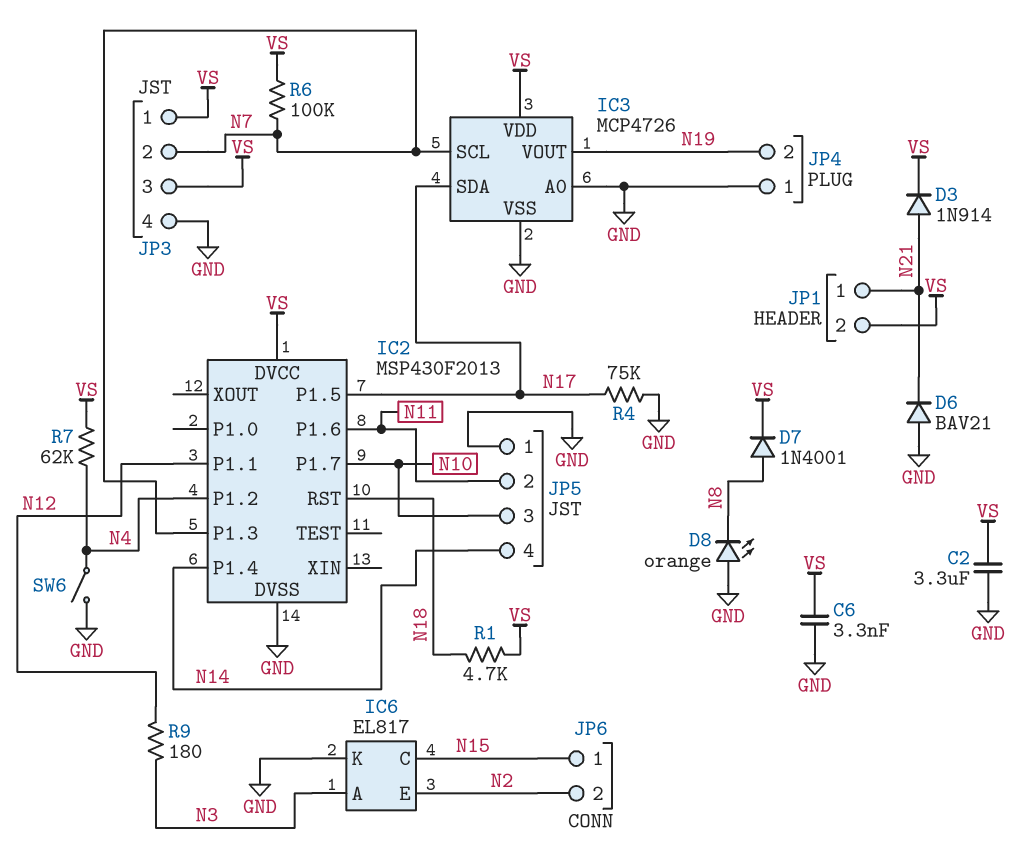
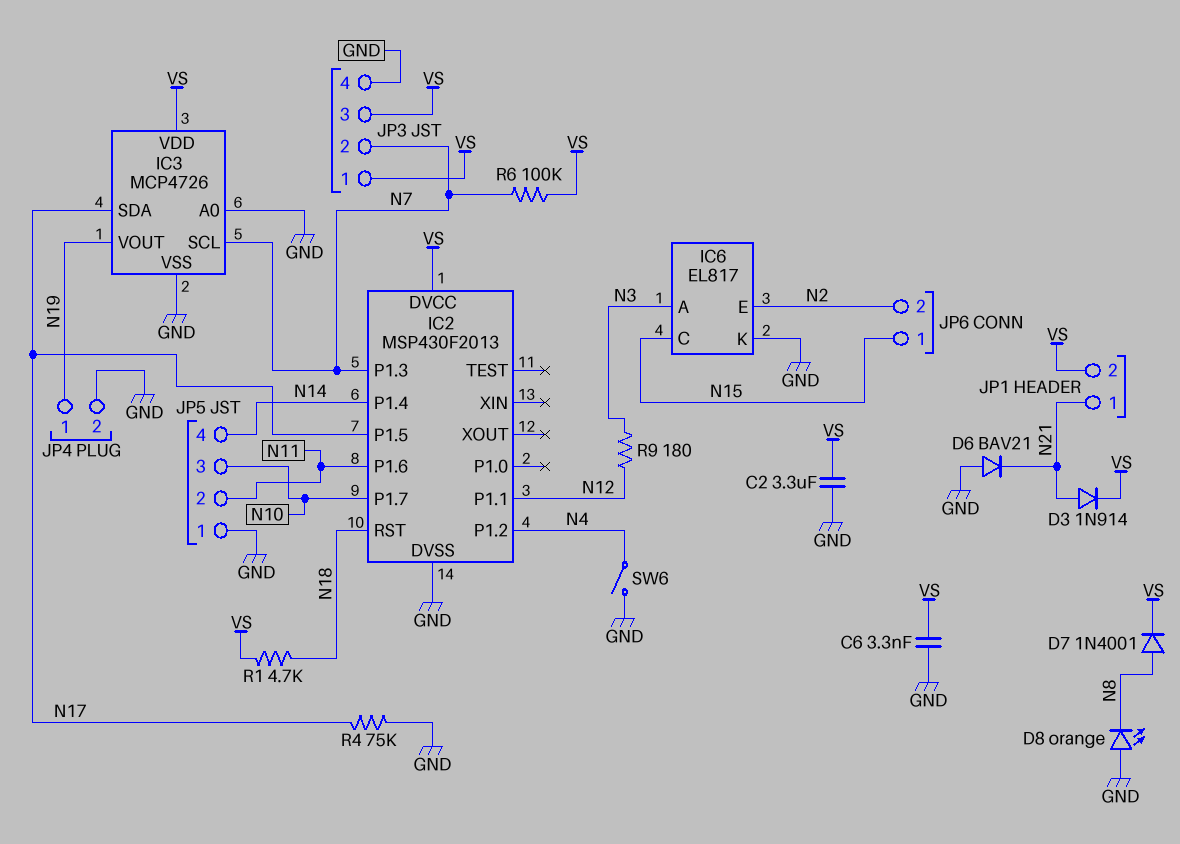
JP4 pin 1: GND -> N19
JP4 pin 2: N19 -> GND
R7: 62k (N4, VS) -> none

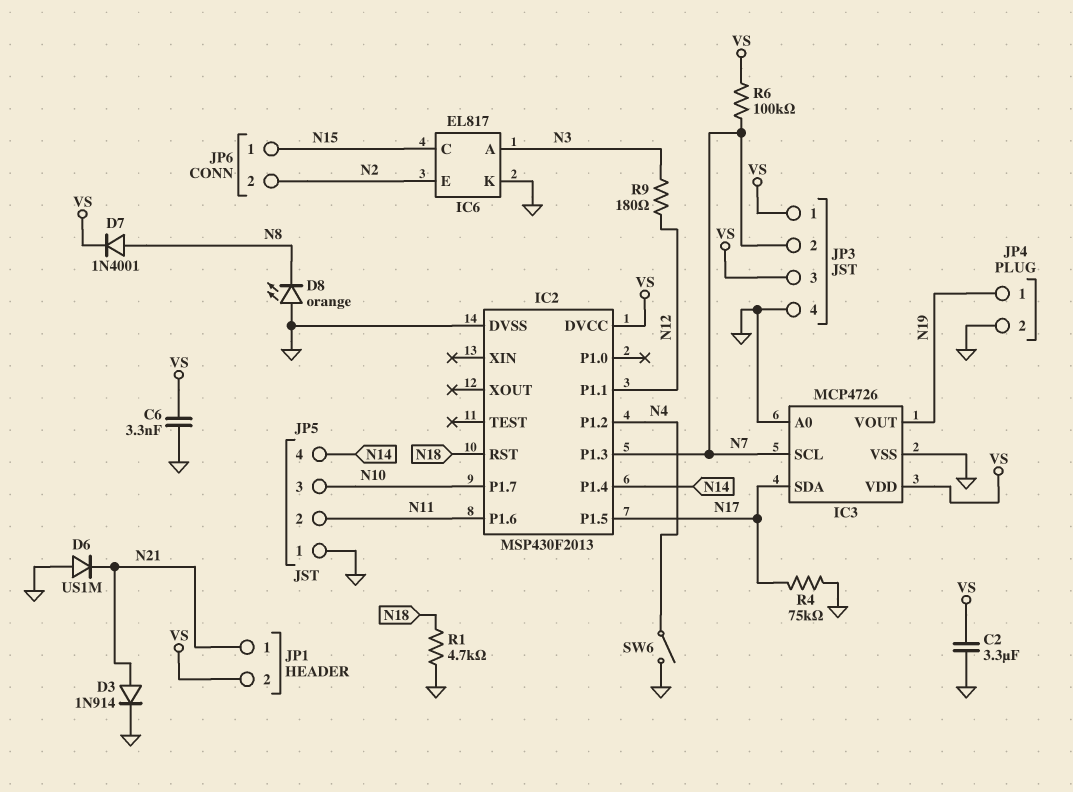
D3: diode 1N914 (A N21, K VS) -> diode 1N914 (A N21, K GND)
D6: diode BAV21 (A GND, K N21) -> diode US1M (A GND, K N21)
R1: 4.7k (N18, VS) -> 4.7k (GND, N18)

